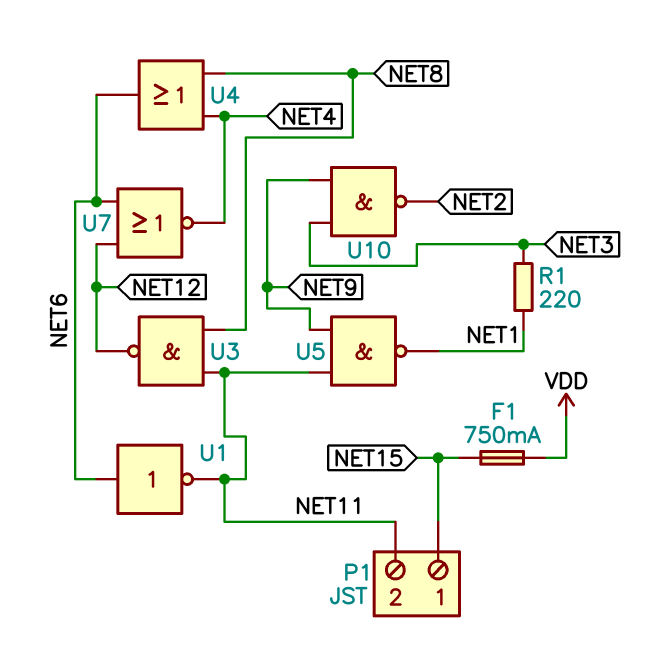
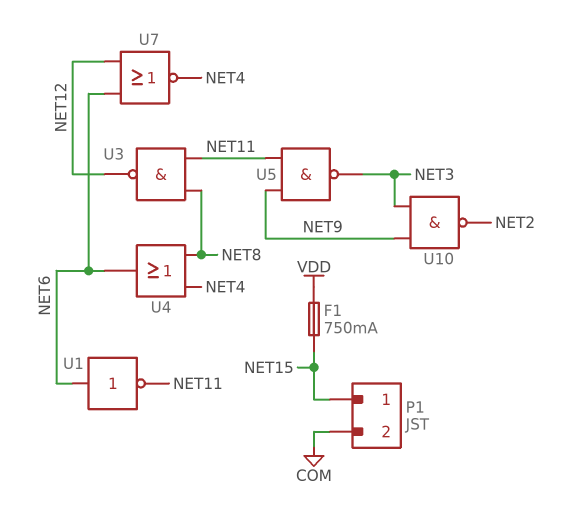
P1 pin 2: NET11 -> COM
R1: 220 (NET1, NET3) -> none
U5: NAND (in NET9, in NET11, out NET1) -> NAND (in NET9, in NET11, out NET3)

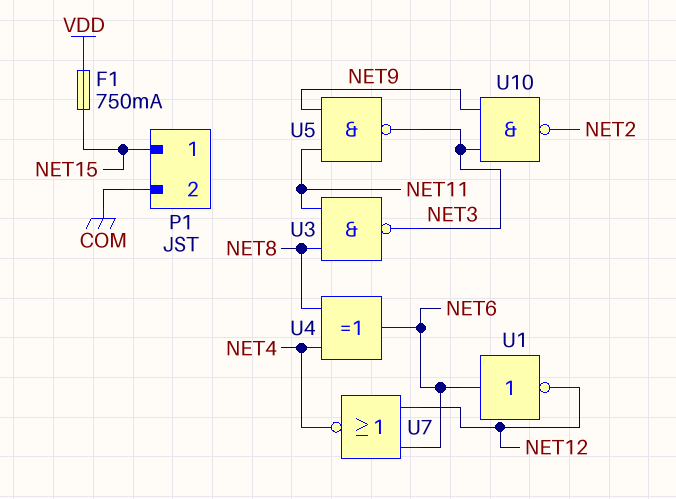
U1: NOT (in NET6, out NET11) -> NOT (in NET6, out NET12)
U3: NAND (in NET8, in NET11, out NET12) -> NAND (in NET8, in NET11, out NET3)
U4: OR (in NET4, in NET8, out NET6) -> XOR (in NET4, in NET8, out NET6)

